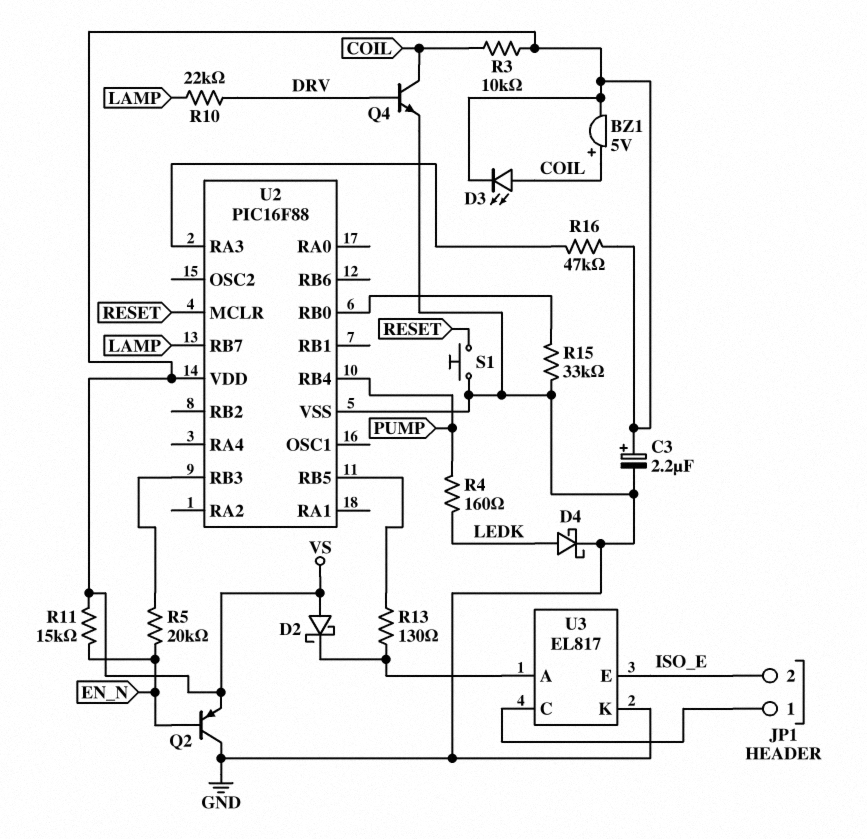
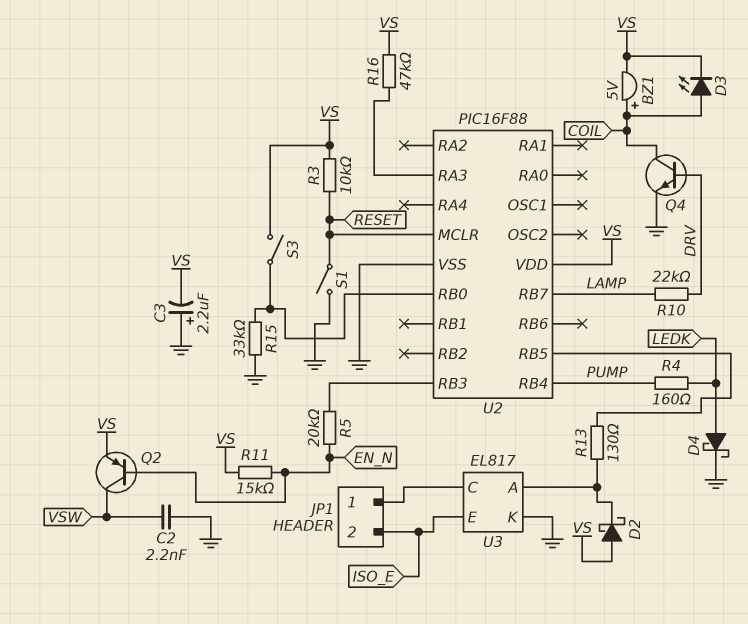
C2: none -> 2.2nF (GND, VSW)
C3: 2.2uF (plus VS, minus GND) -> 2.2uF (plus GND, minus VS)
Q2: PNP (B EN_N, C GND, E VS) -> PNP (B EN_N, C VSW, E VS)
R3: 10k (COIL, VS) -> 10k (RESET, VS)
S1: button (GND, RESET) -> switch (GND, RESET)
S3: none -> switch (U2/RB0, VS)

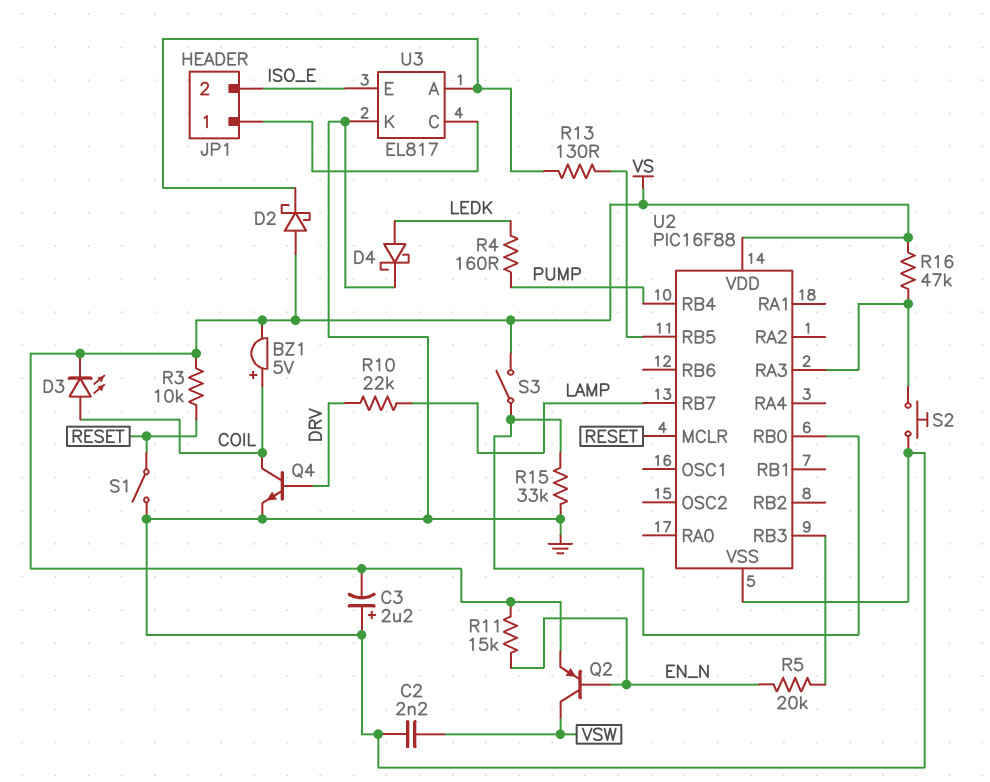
S2: none -> button (GND, U2/RA3)

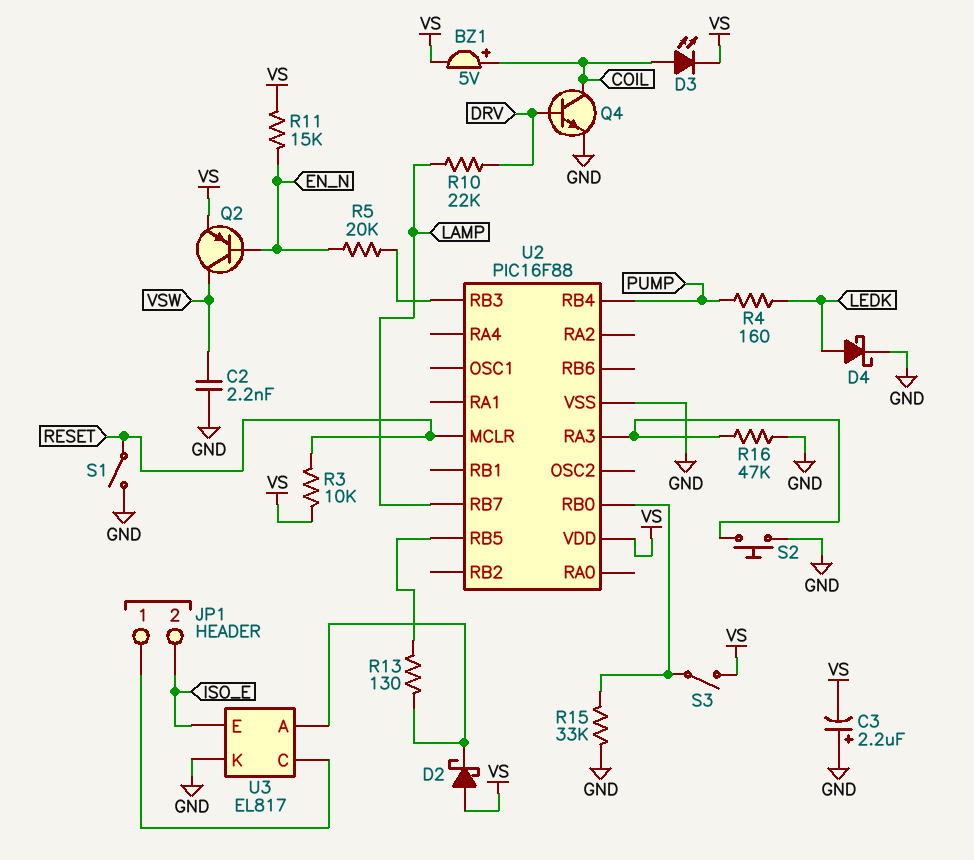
R16: 47k (U2/RA3, VS) -> 47k (GND, U2/RA3)

